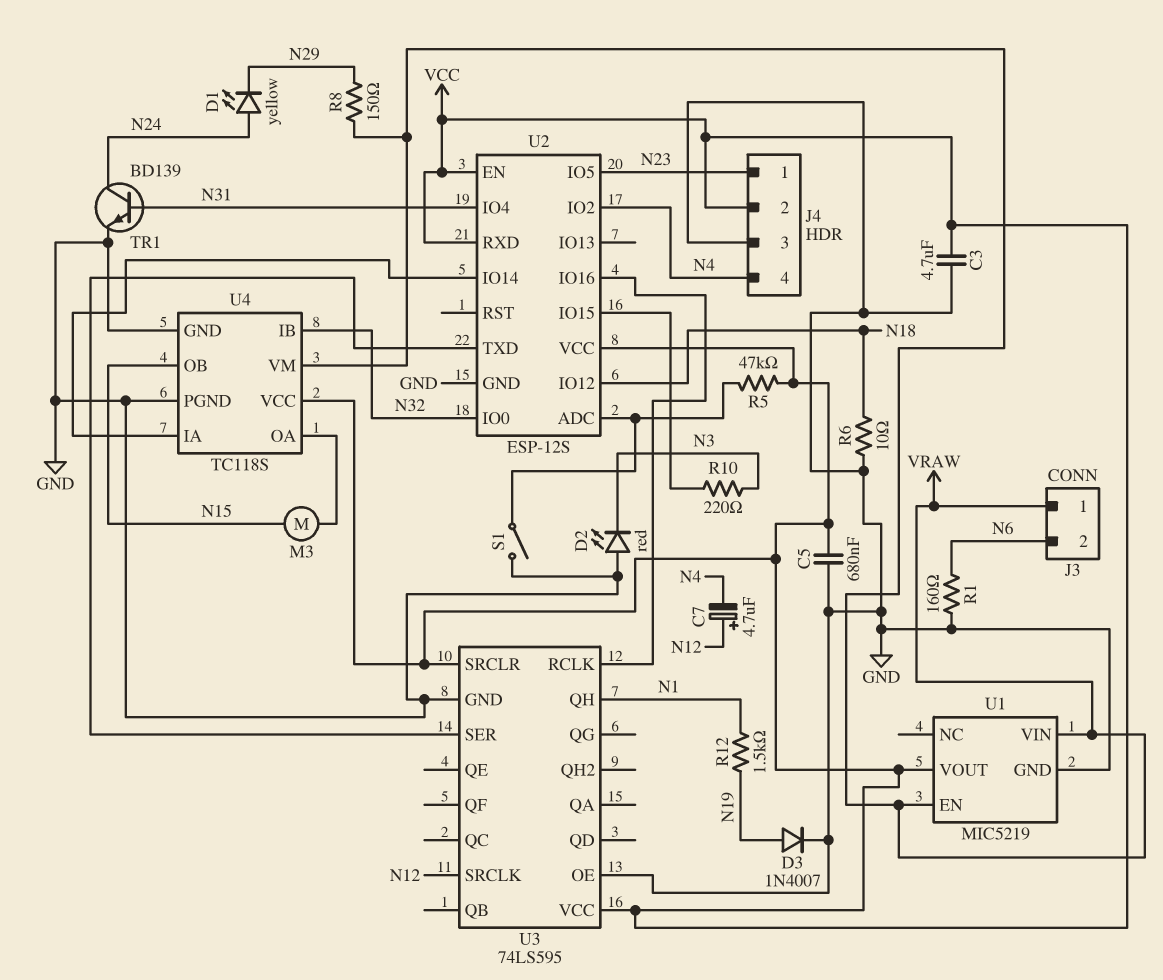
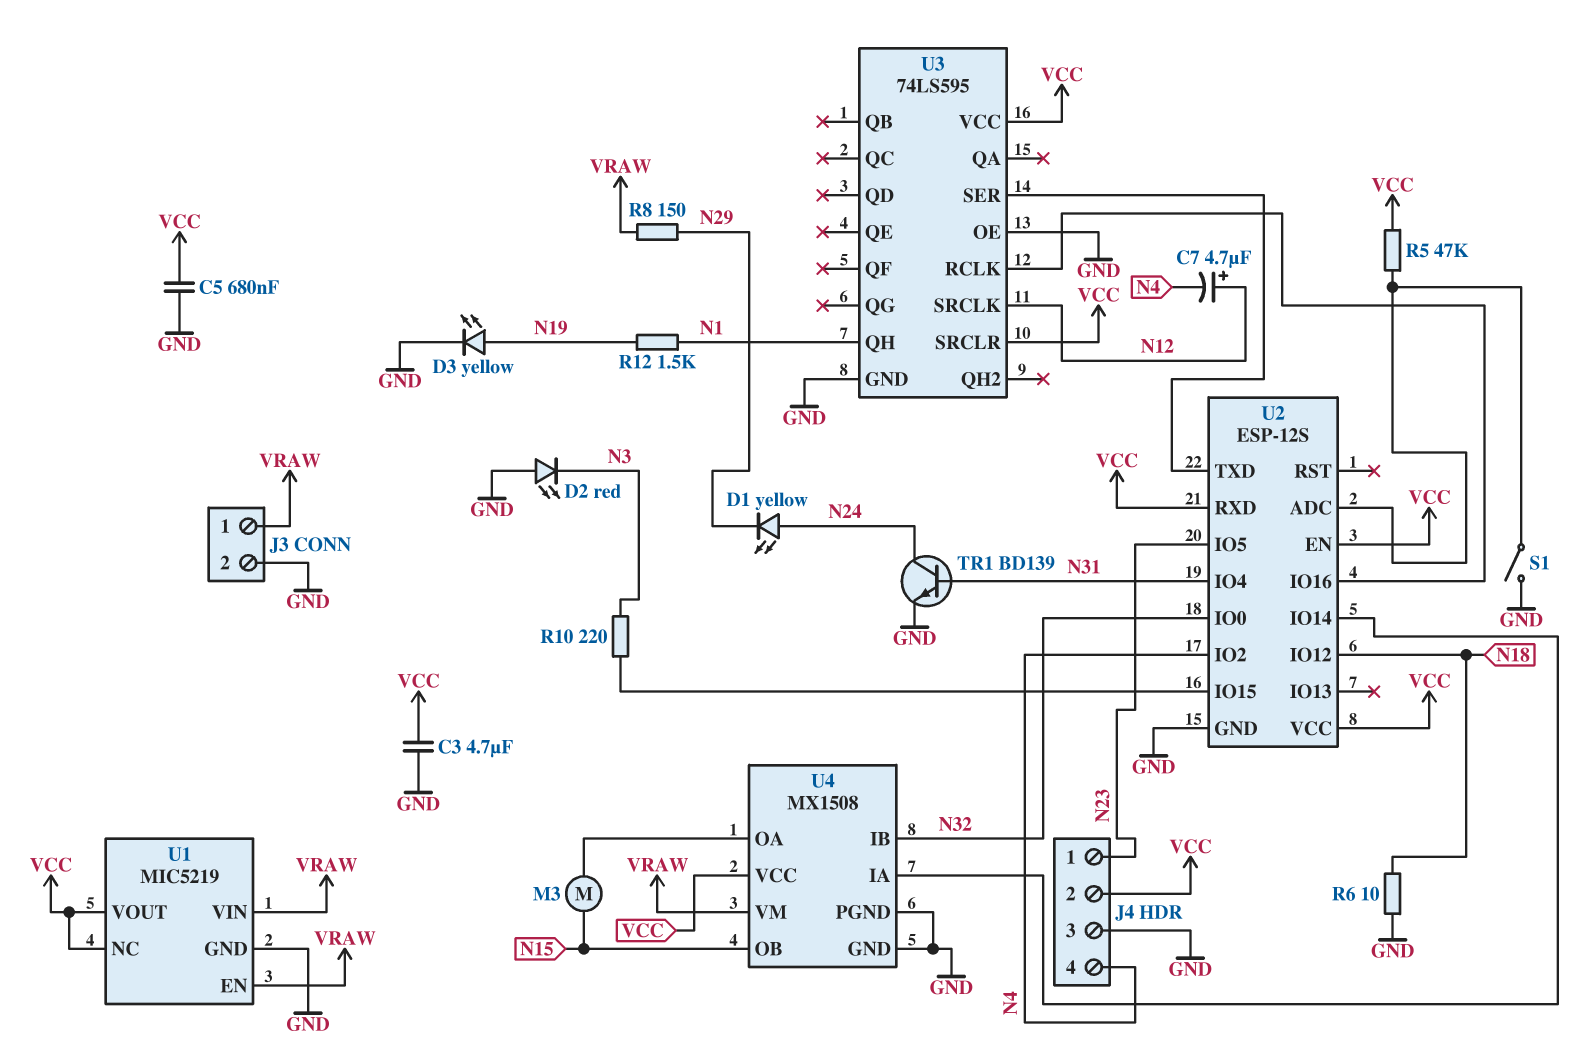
D3: diode 1N4007 (A N19, K GND) -> LED yellow (A N19, K GND)
J3 pin 2: N6 -> GND
R1: 160 (GND, N6) -> none
U1 pin NC: none -> VCC
U4: TC118S -> MX1508

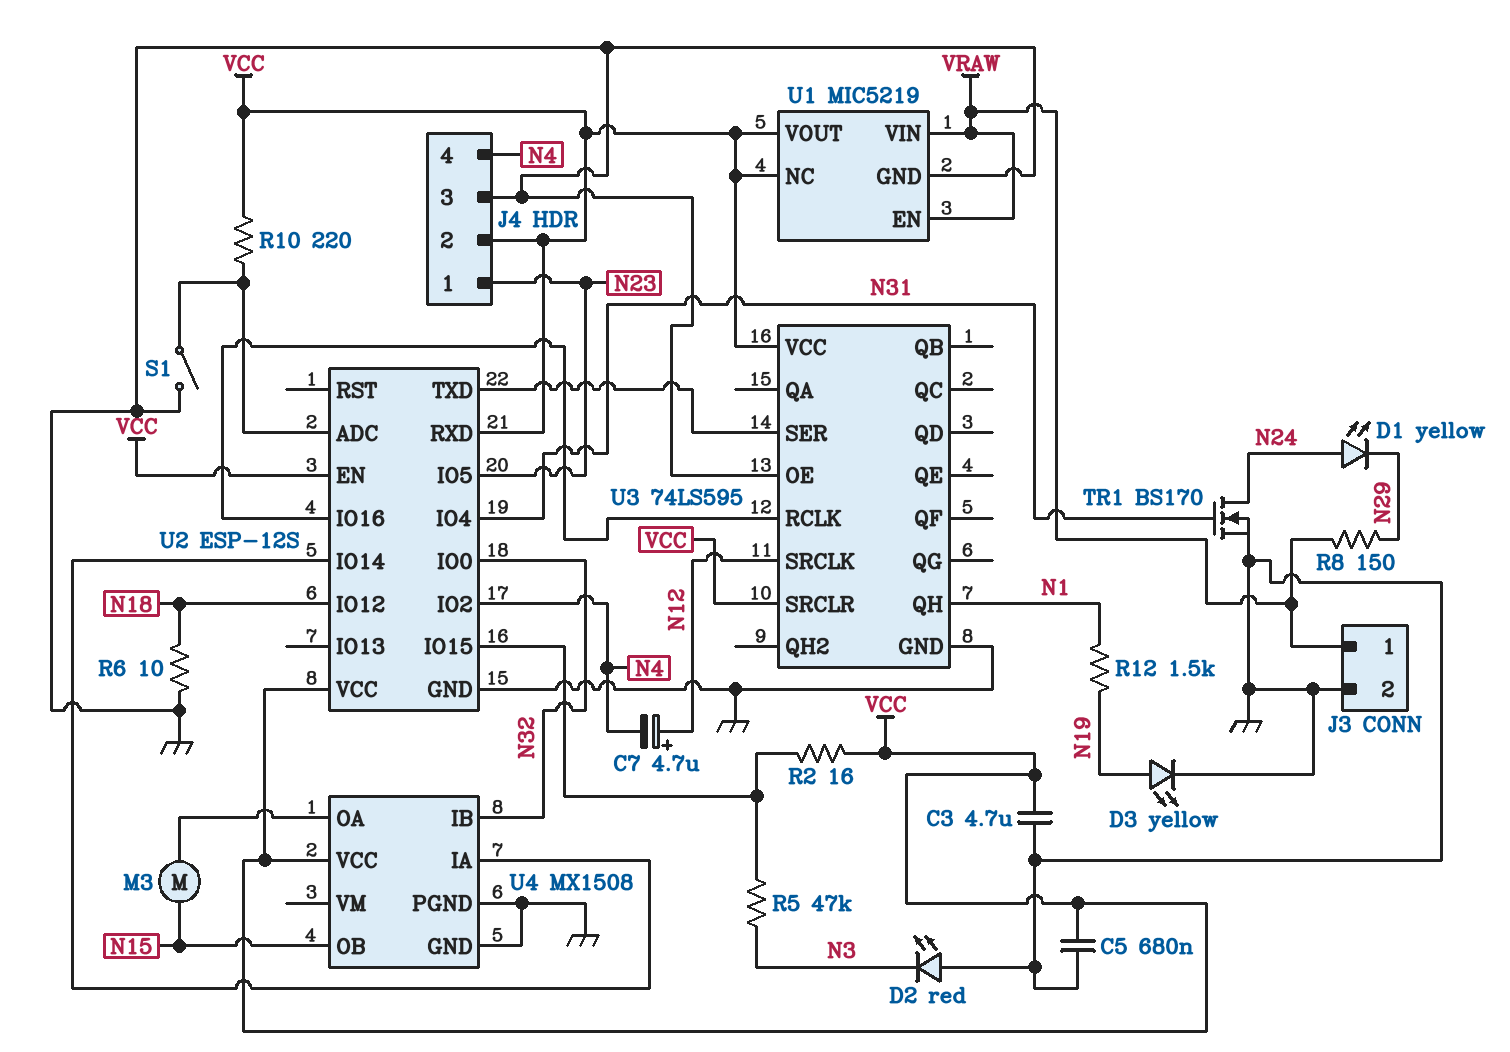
R2: none -> 16 (U2/IO15, VCC)
R5: 47k (U2/ADC, VCC) -> 47k (N3, U2/IO15)
R10: 220 (N3, U2/IO15) -> 220 (U2/ADC, VCC)
TR1: NPN BD139 (B N31, C N24, E GND) -> NMOS BS170 (G N31, D N24, S GND)
U4 pin VM: VRAW -> none

